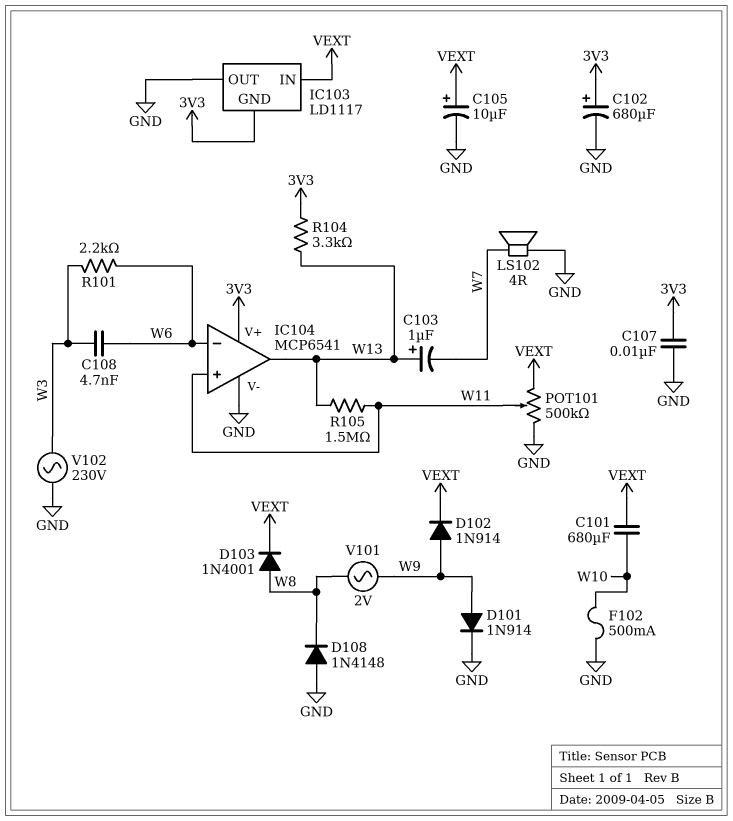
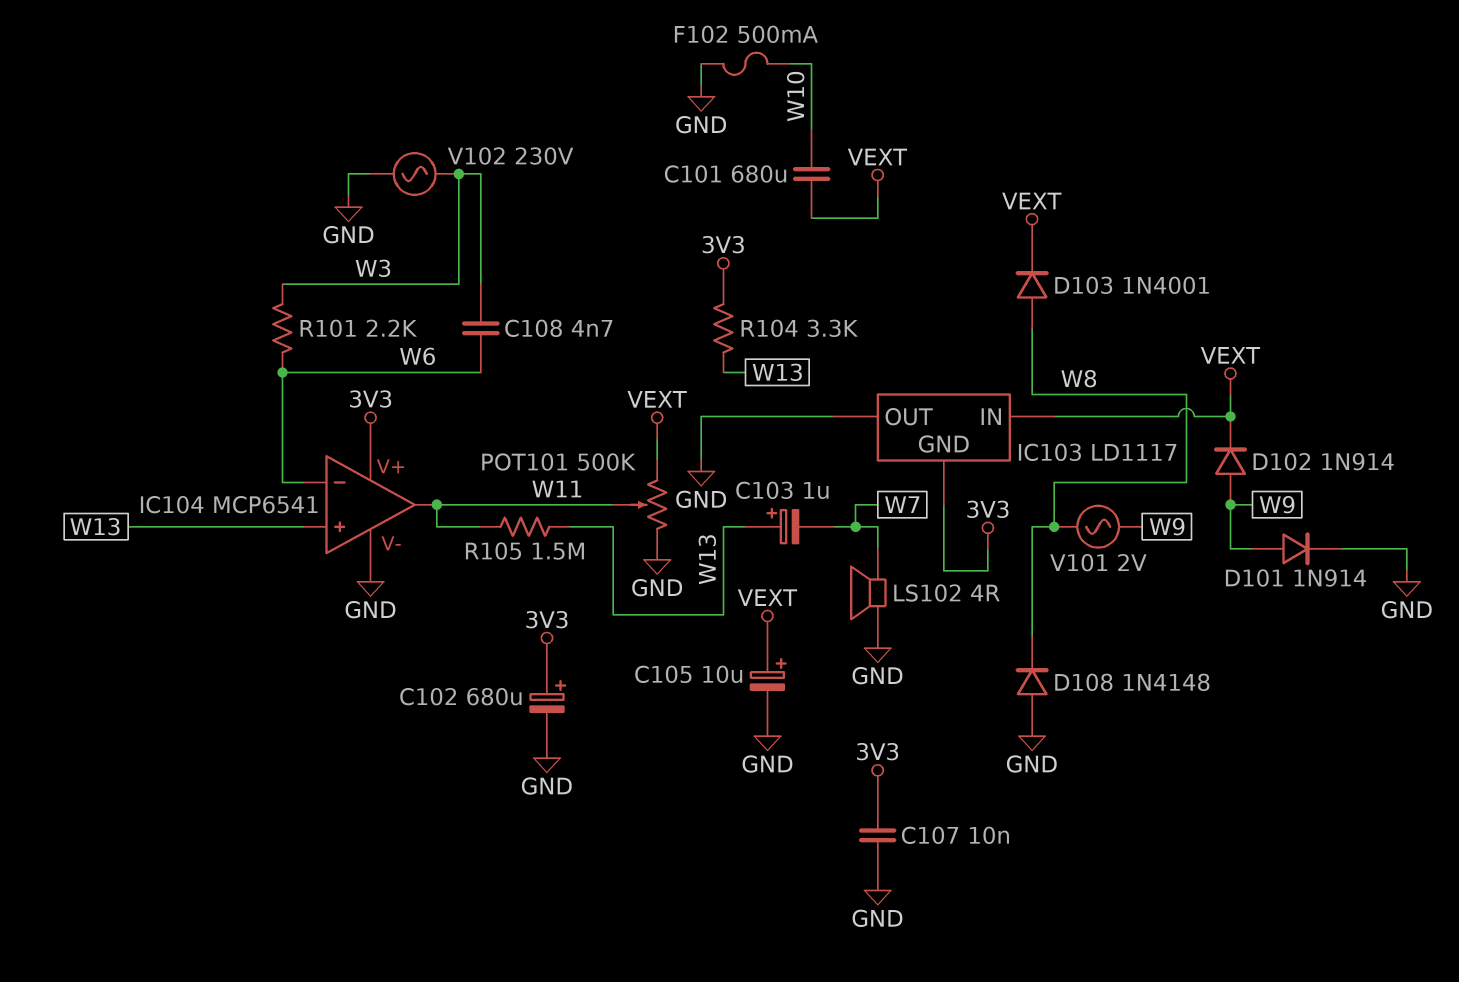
IC104 pin in+: W11 -> W13
IC104 pin out: W13 -> W11

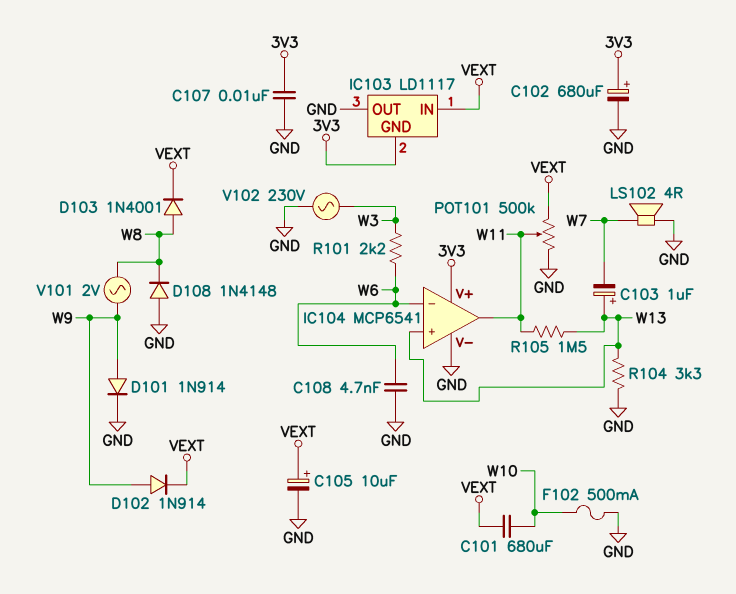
C108: 4.7nF (W3, W6) -> 4.7nF (GND, W6)
R104: 3.3k (3V3, W13) -> 3.3k (GND, W13)

